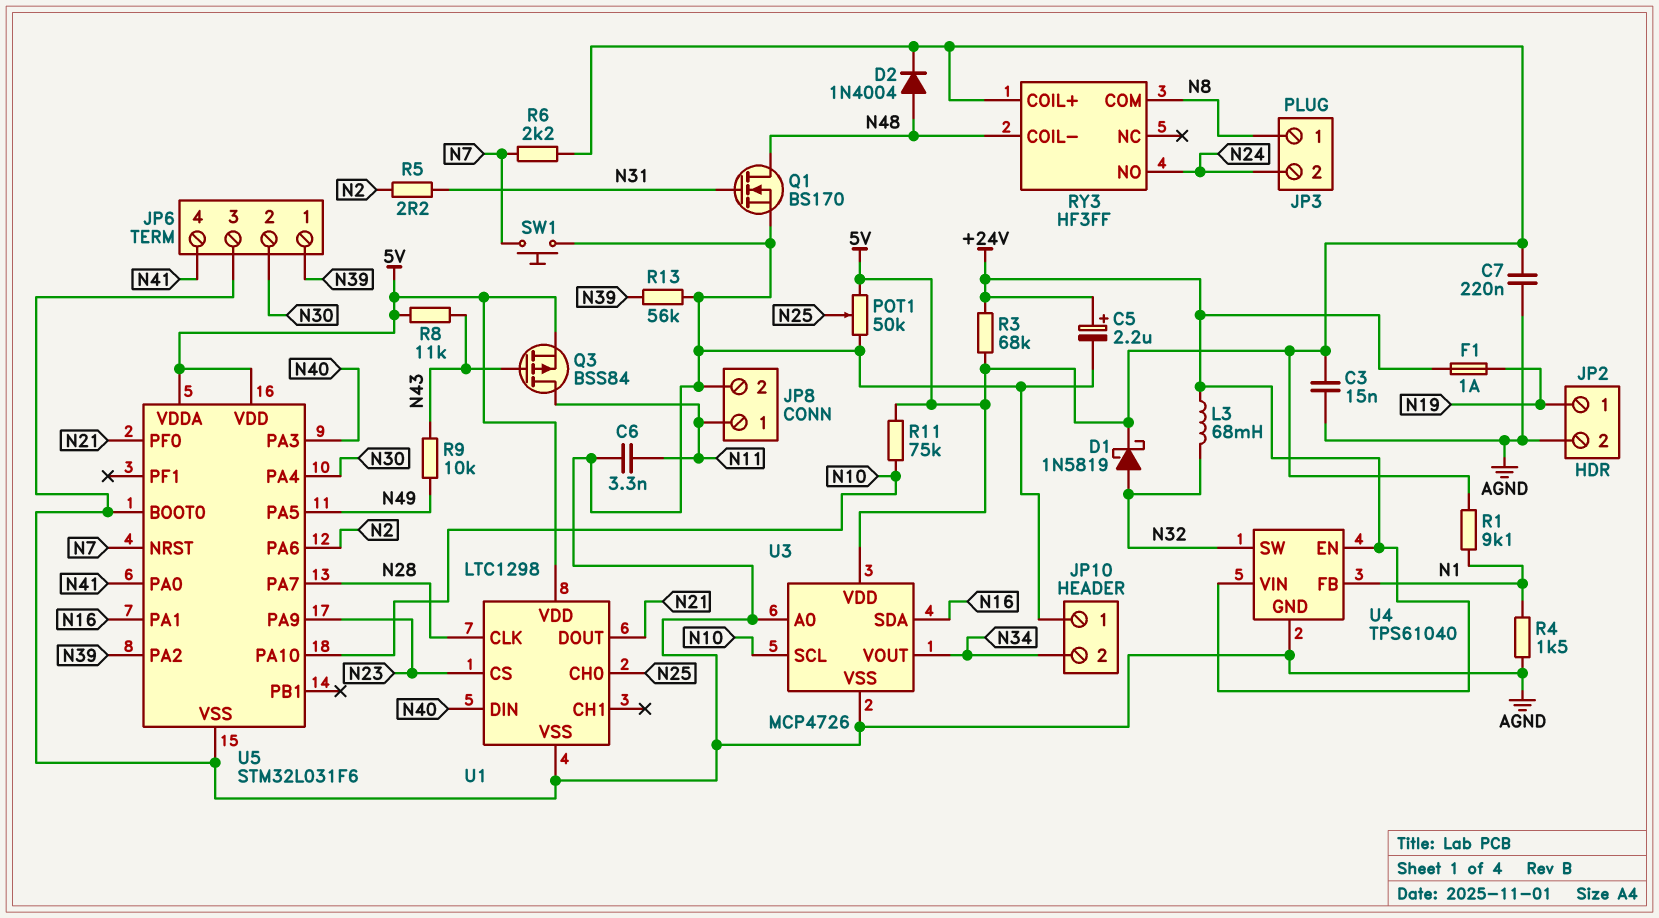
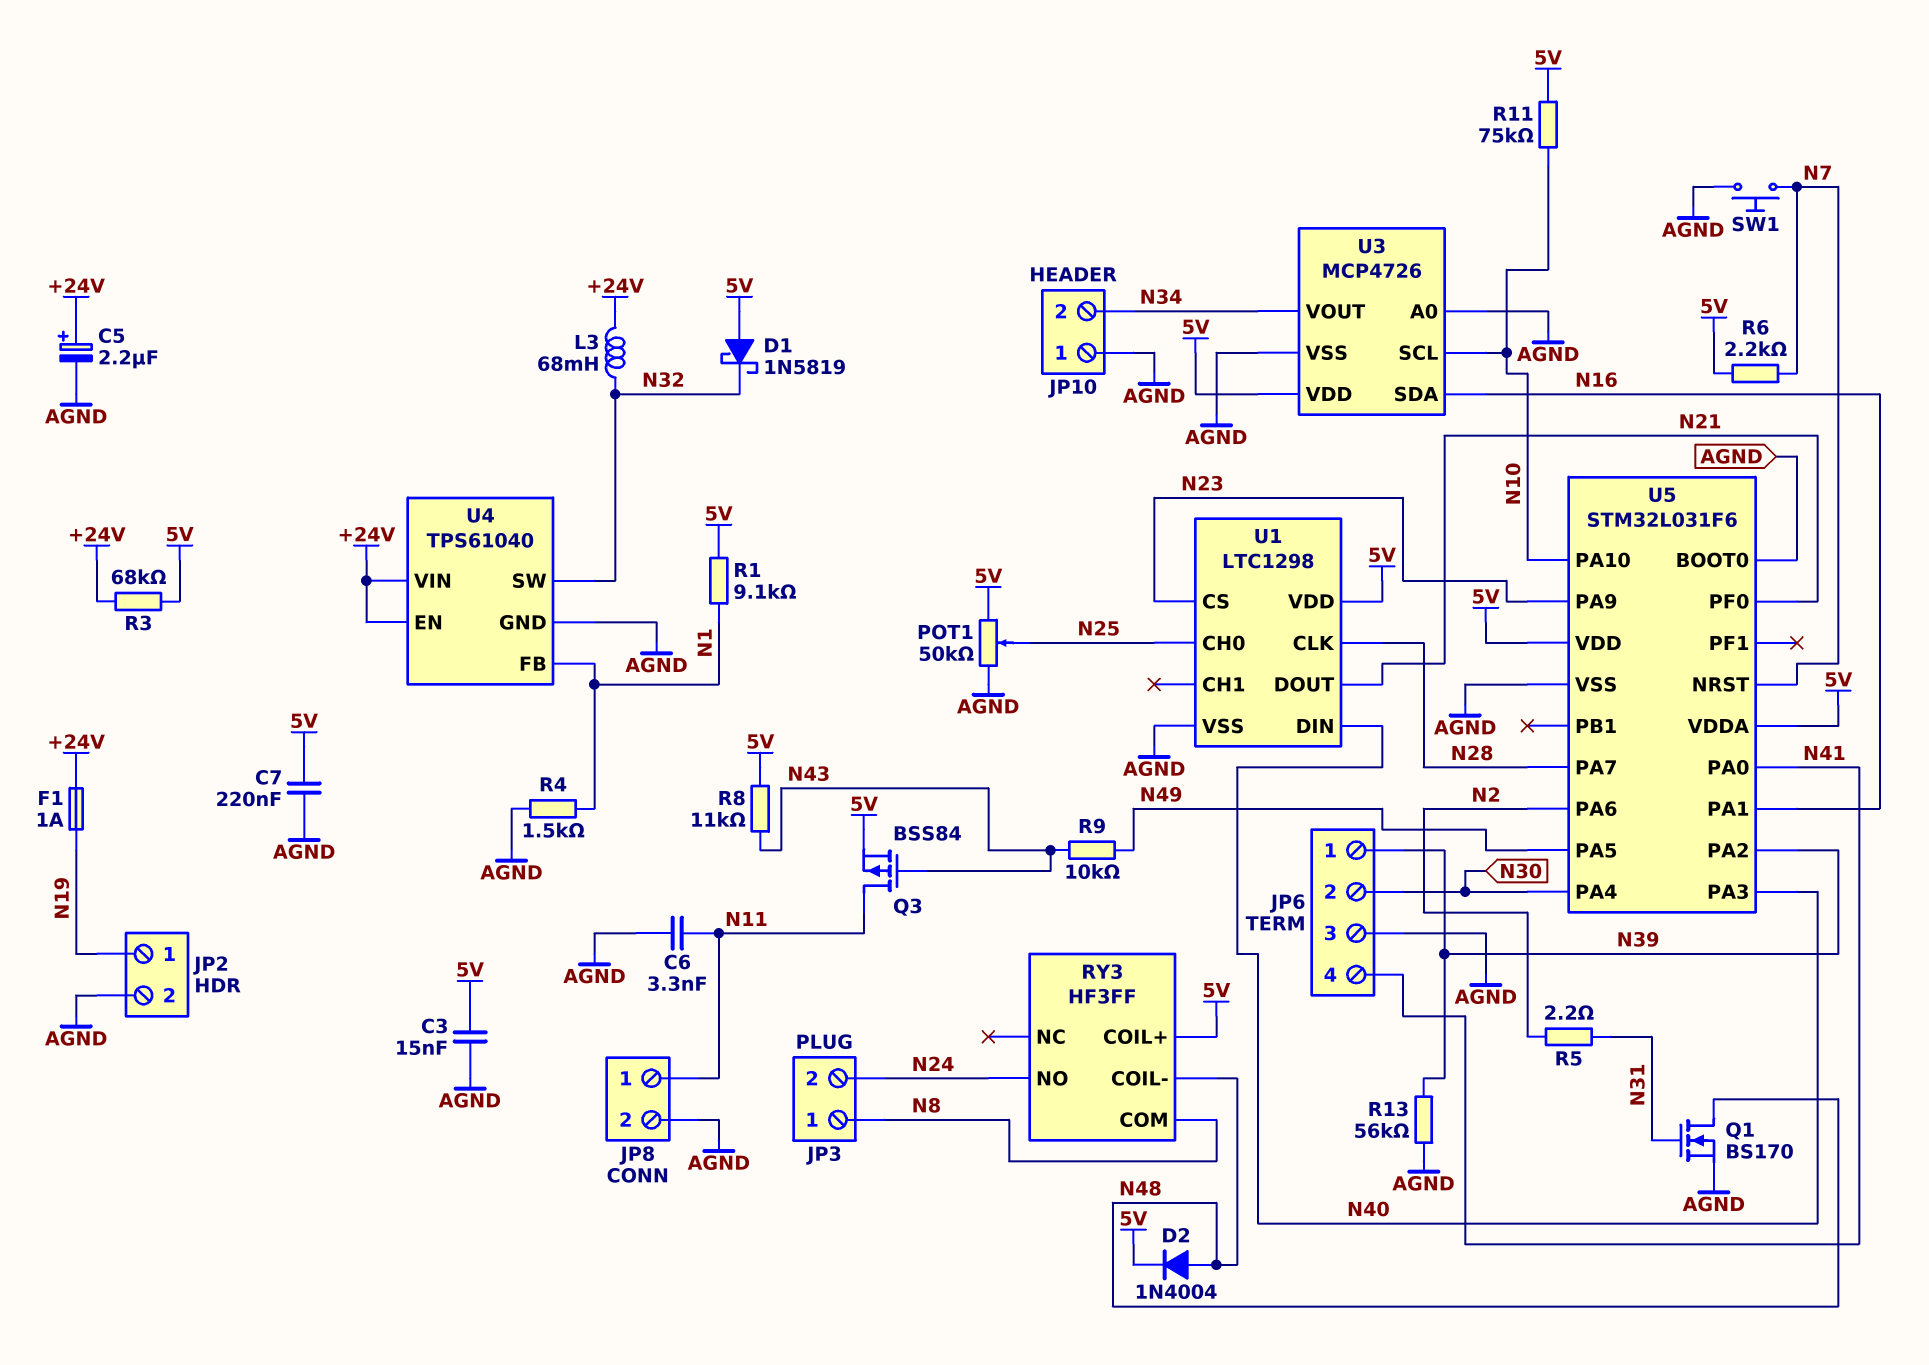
D1: schottky 1N5819 (A N32, K 5V) -> schottky 1N5819 (A 5V, K N32)

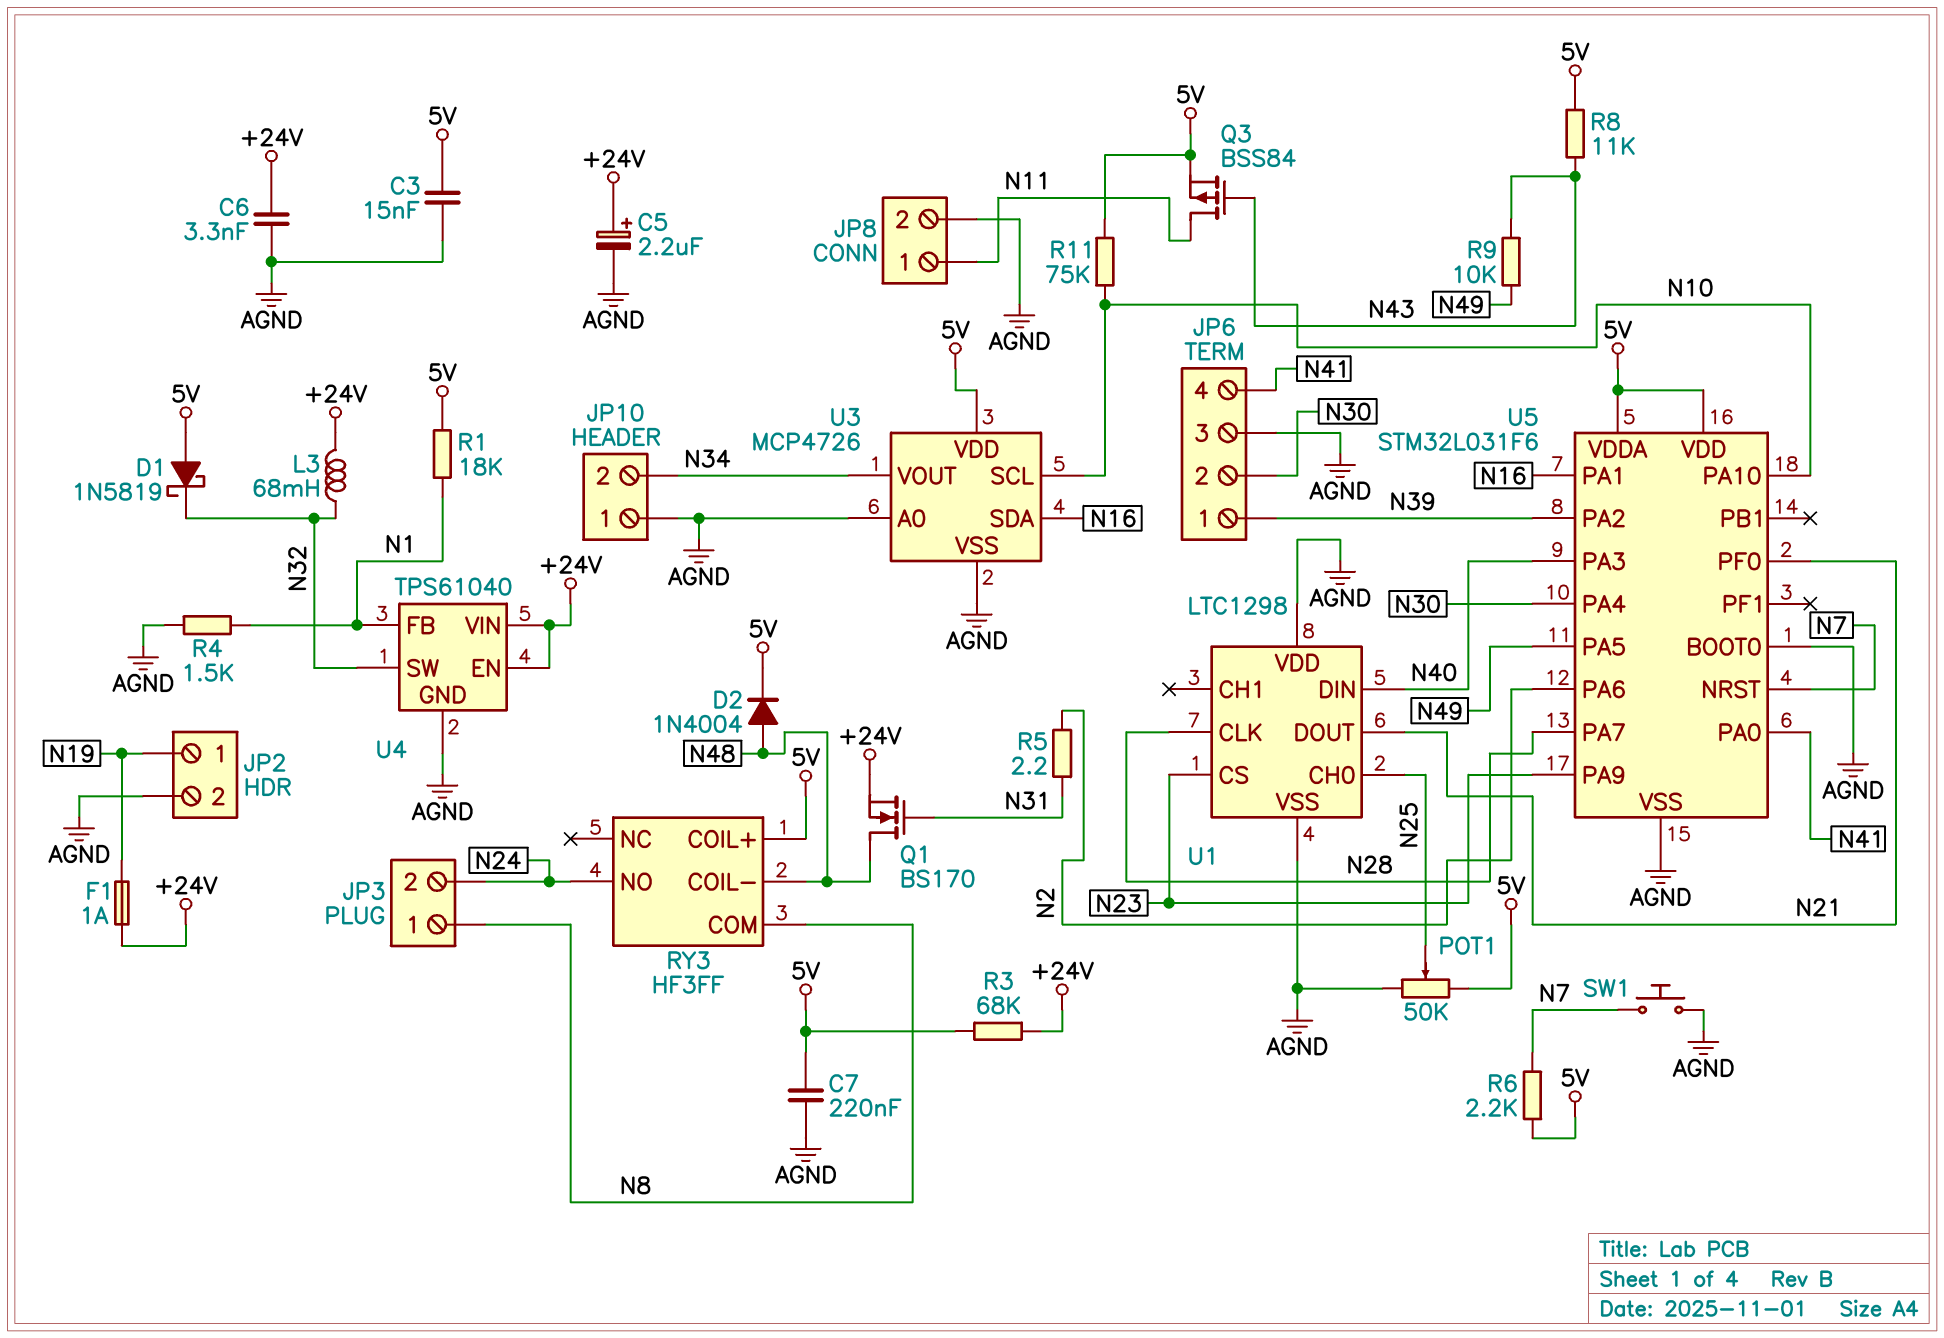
C6: 3.3nF (AGND, N11) -> 3.3nF (+24V, AGND)
Q1: NMOS BS170 (G N31, D N48, S AGND) -> NMOS BS170 (G N31, D N48, S +24V)
R1: 9.1k (5V, N1) -> 18k (5V, N1)
R13: 56k (AGND, N39) -> none
U1 pin VDD: 5V -> AGND

